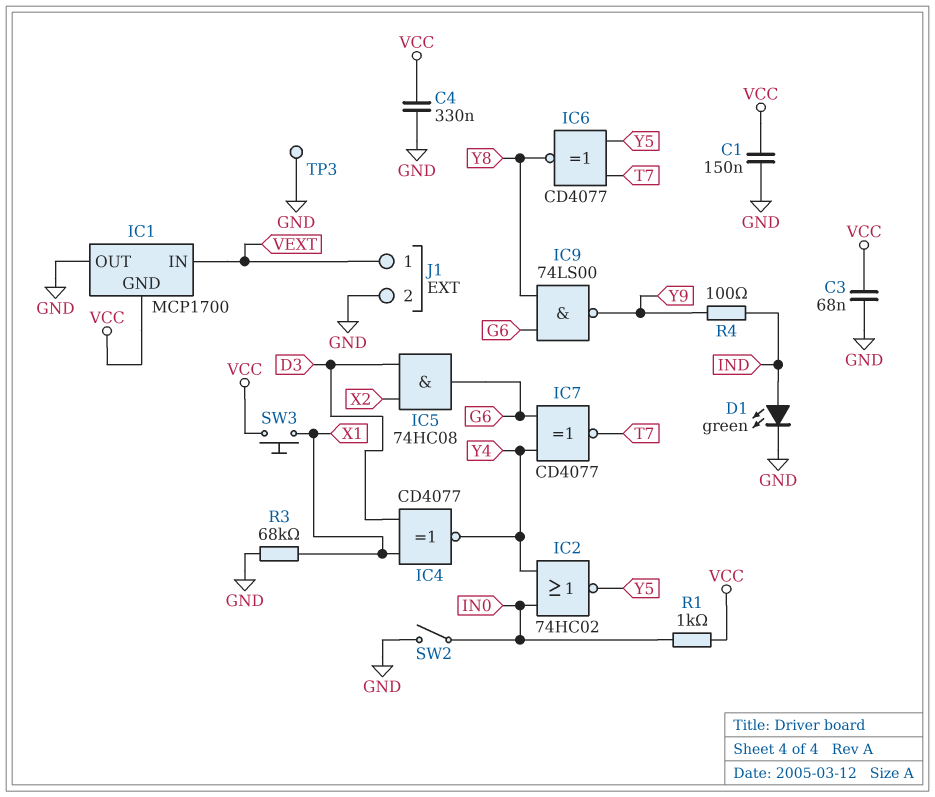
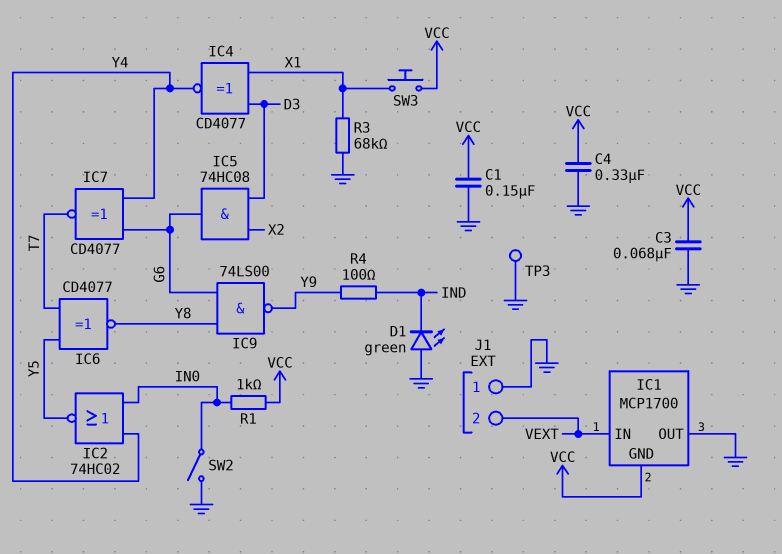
D1: LED green (A IND, K GND) -> LED green (A GND, K IND)
J1 pin 1: VEXT -> GND
J1 pin 2: GND -> VEXT

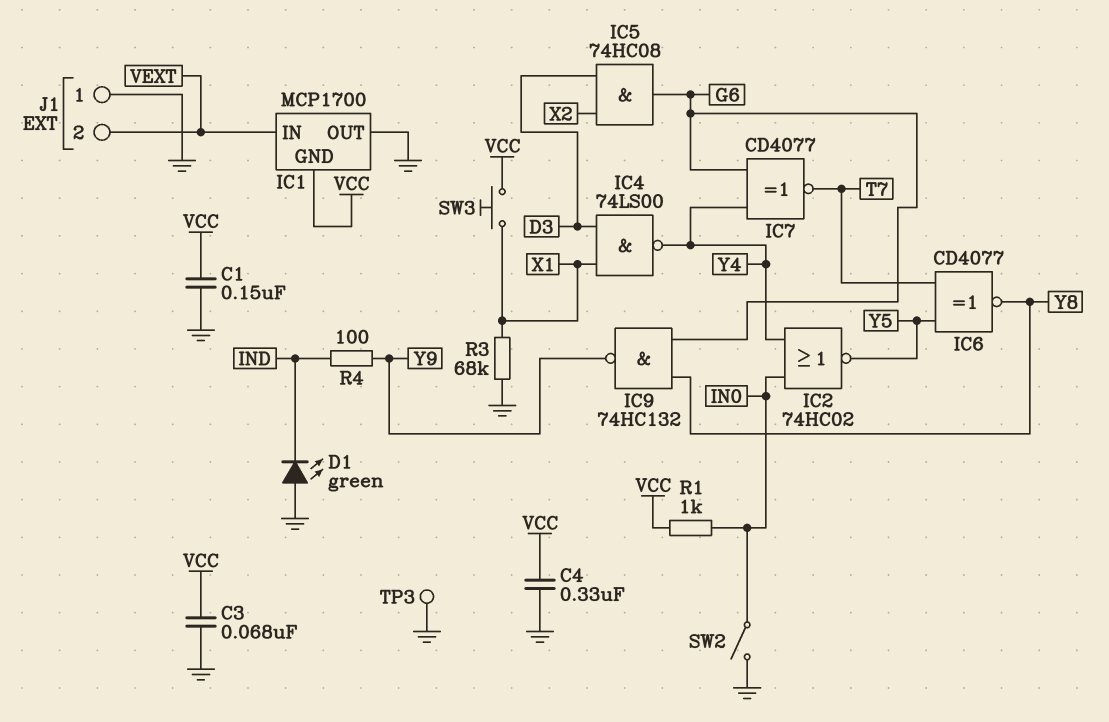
IC4: XNOR CD4077 (in D3, in X1, out Y4) -> NAND 74LS00 (in D3, in X1, out Y4)
IC9: NAND 74LS00 (in G6, in Y8, out Y9) -> NAND 74HC132 (in G6, in Y8, out Y9)

